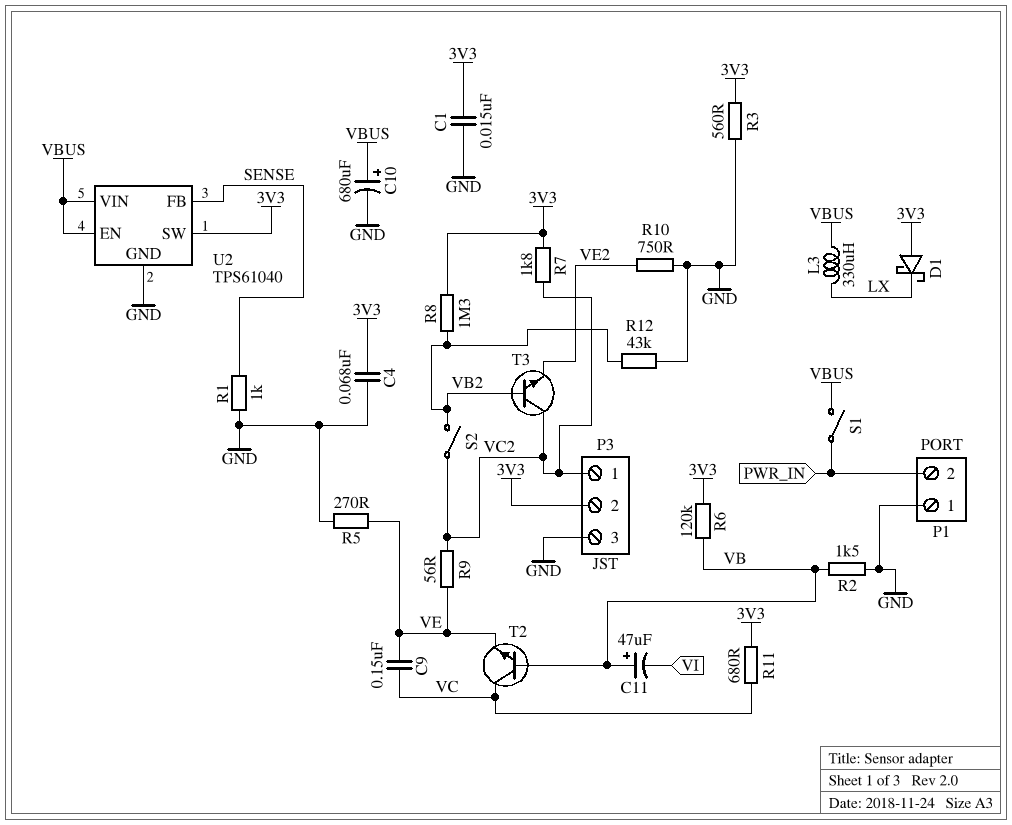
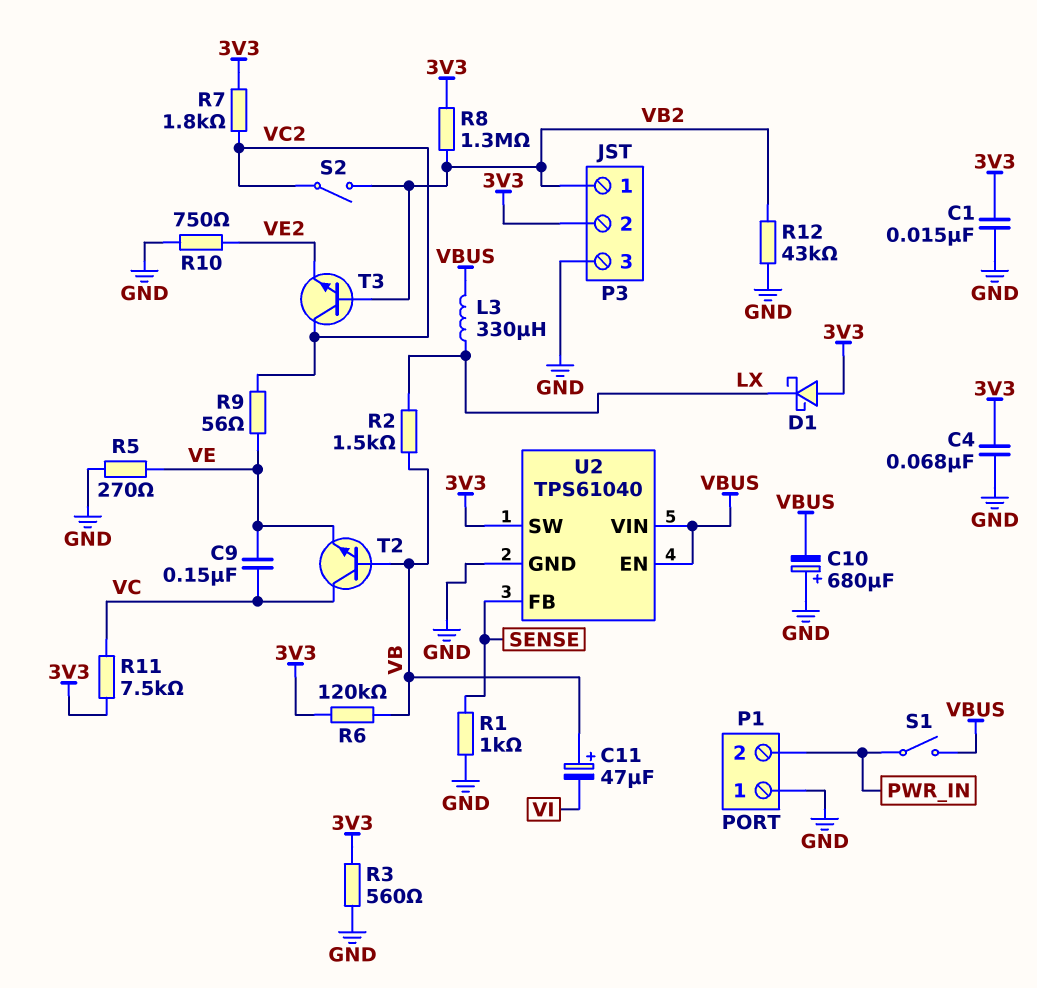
C10: 680uF (plus VBUS, minus GND) -> 680uF (plus GND, minus VBUS)
P3 pin 1: VC2 -> VB2
R2: 1.5k (GND, VB) -> 1.5k (LX, VB)
R11: 680 (3V3, VC) -> 7.5k (3V3, VC)

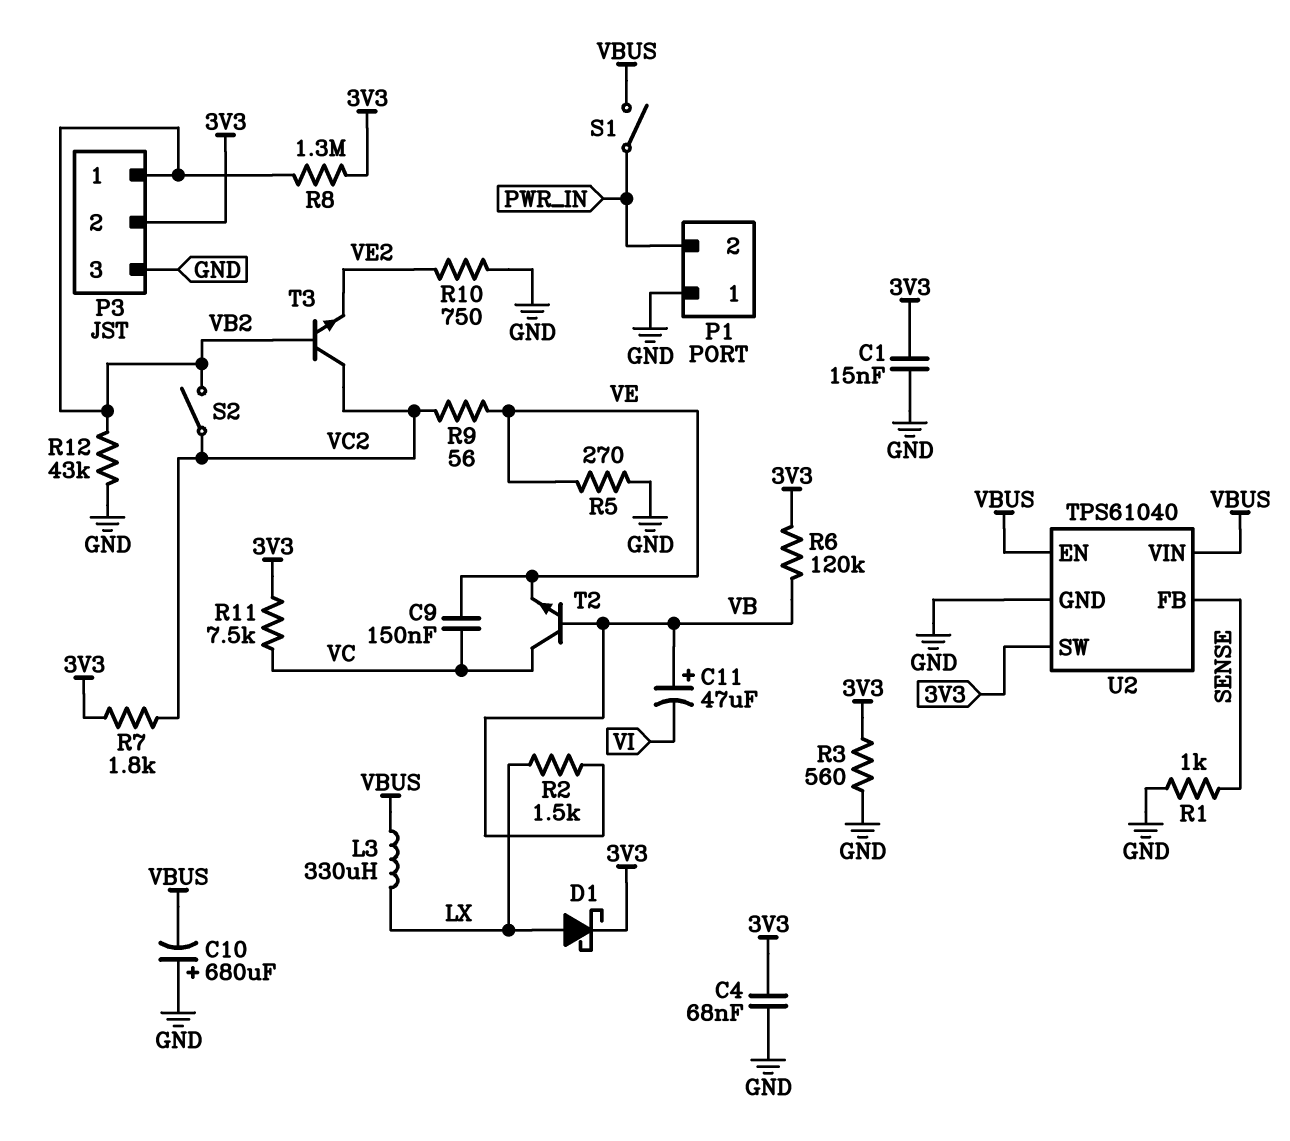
D1: schottky (A 3V3, K LX) -> schottky (A LX, K 3V3)

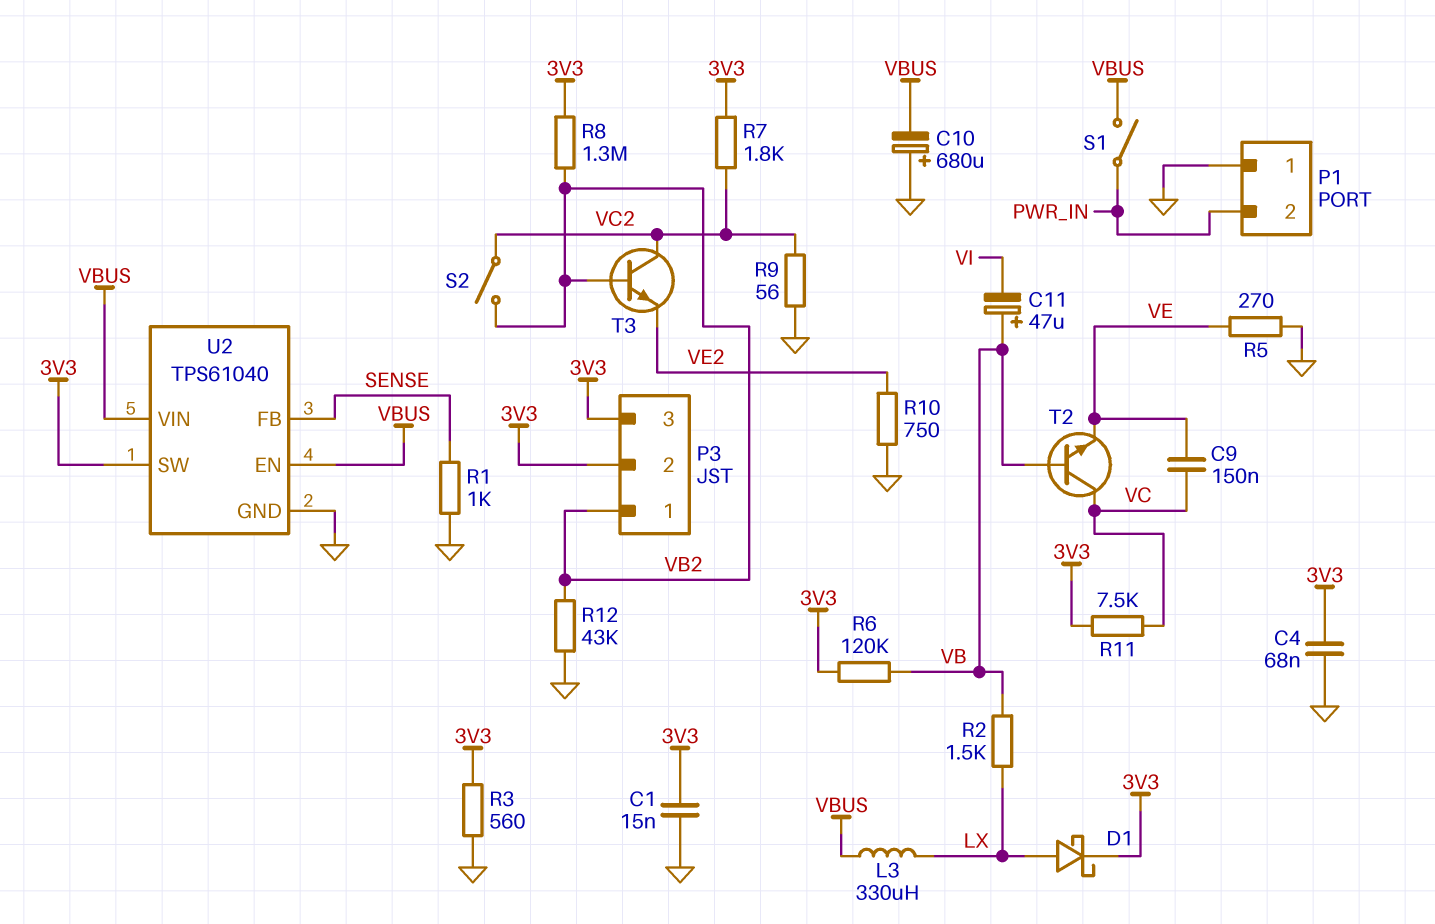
P3 pin 3: GND -> 3V3
R9: 56 (VC2, VE) -> 56 (GND, VC2)

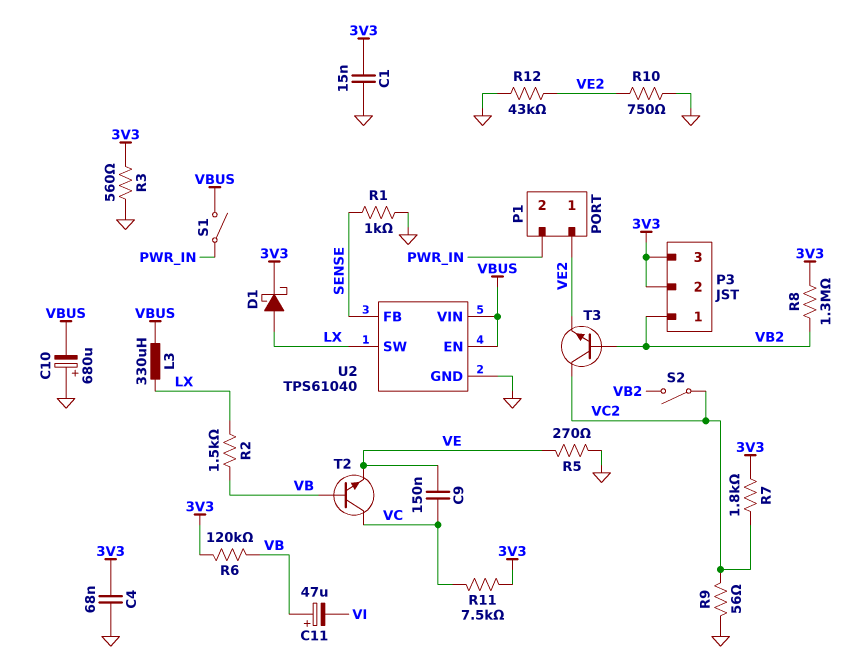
P1 pin 1: GND -> VE2
R12: 43k (GND, VB2) -> 43k (GND, VE2)
U2 pin SW: 3V3 -> LX

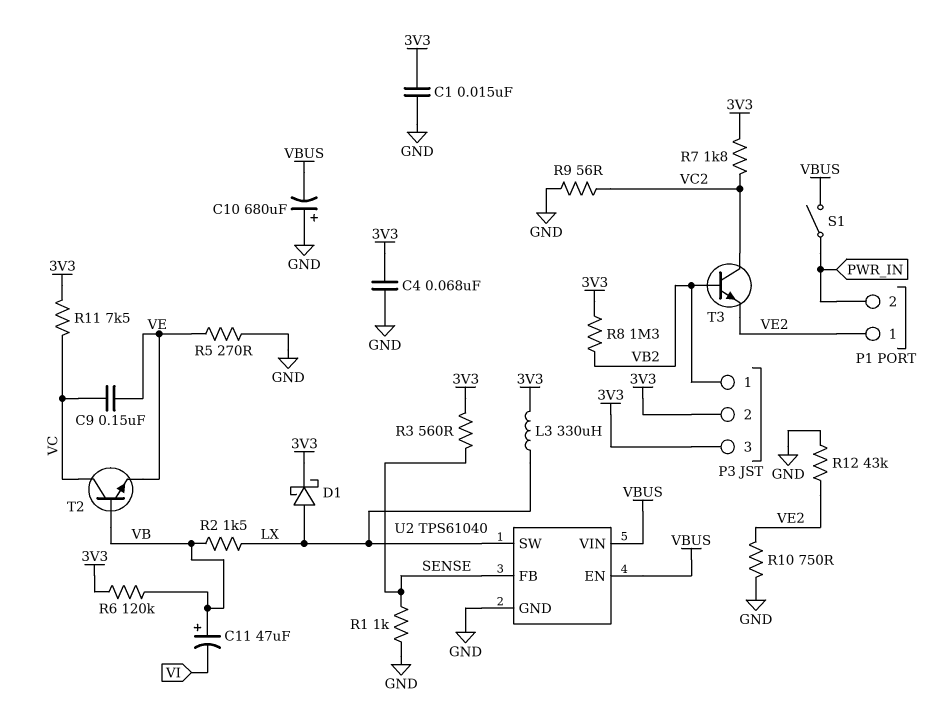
L3: 330uH (LX, VBUS) -> 330uH (3V3, LX)
R3: 560 (3V3, GND) -> 560 (3V3, SENSE)
S2: switch (VB2, VC2) -> none

